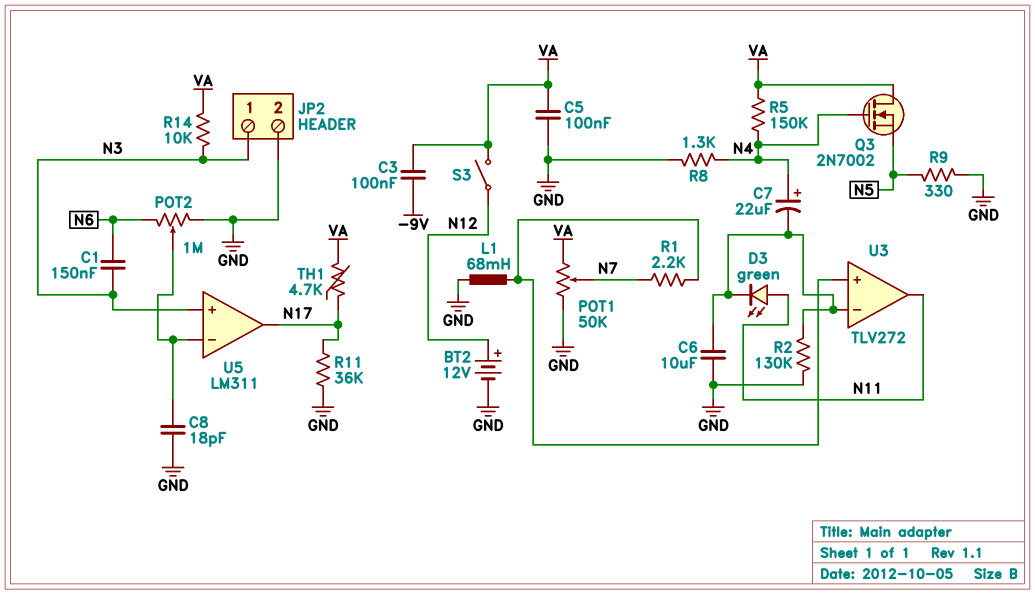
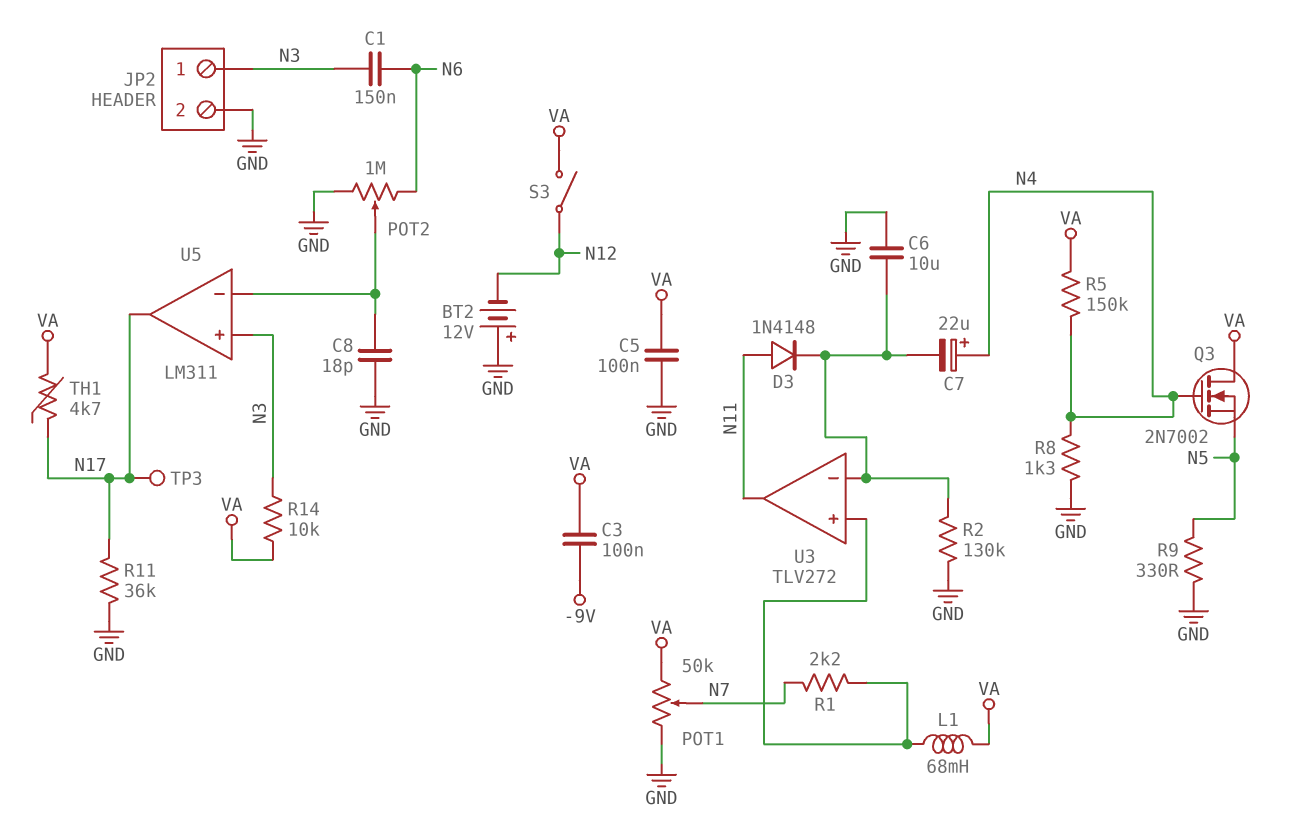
BT2: 12V (plus N12, minus GND) -> 12V (plus GND, minus N12)
D3: LED green (A N11, K U3/in-) -> diode 1N4148 (A N11, K U3/in-)
L1: 68mH (GND, U3/in+) -> 68mH (U3/in+, VA)
TP3: none -> test point (N17)

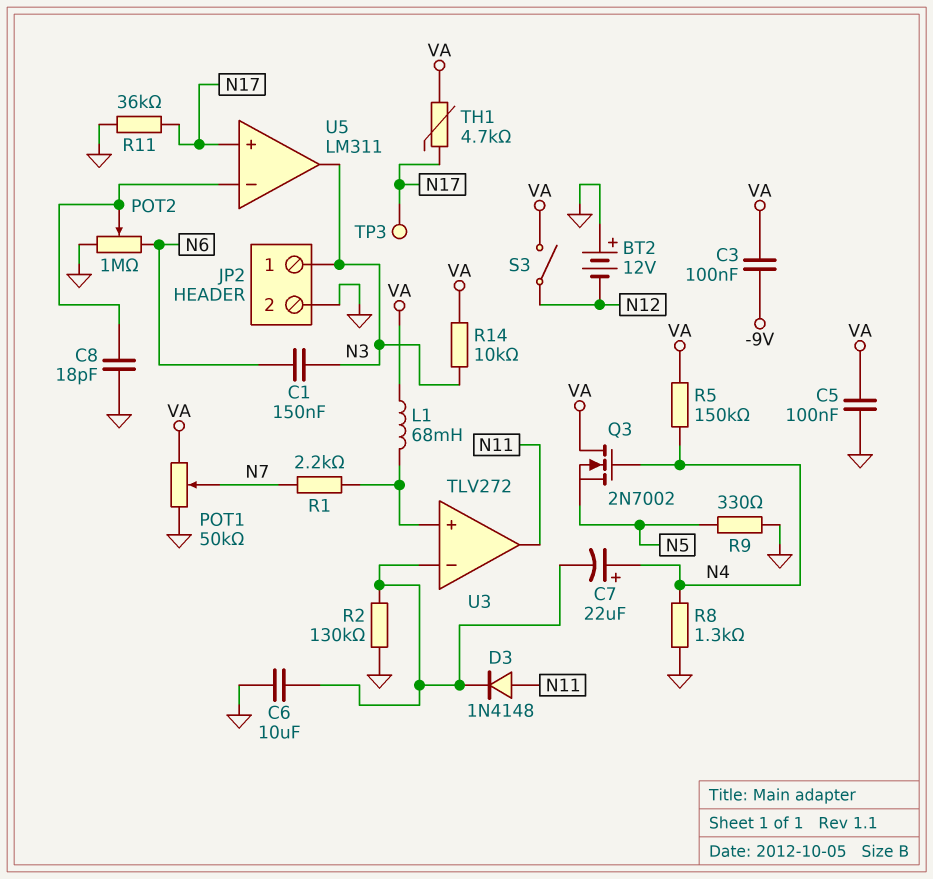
U5 pin in+: N3 -> N17
U5 pin out: N17 -> N3

